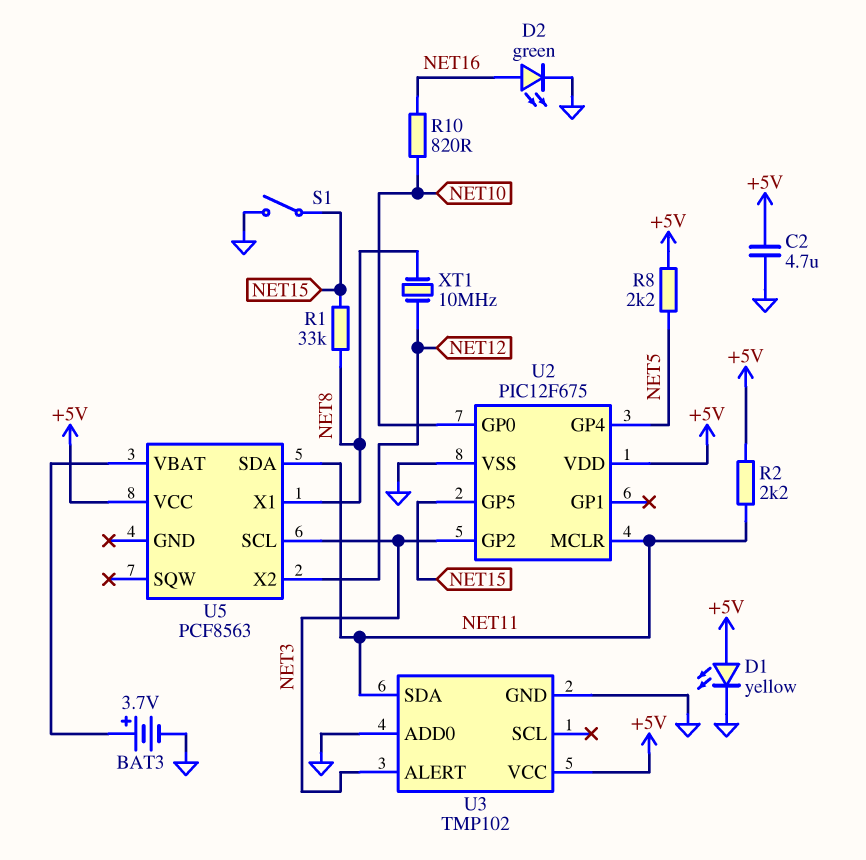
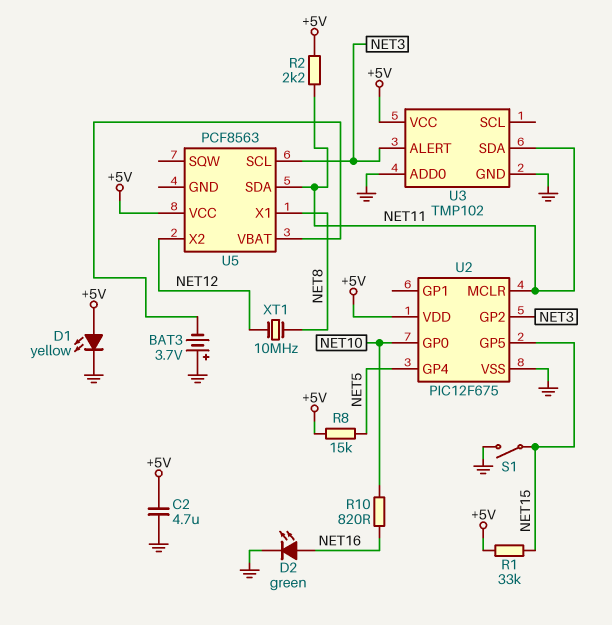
BAT3: 3.7V (plus U5/VBAT, minus GND) -> 3.7V (plus GND, minus U5/VBAT)
R1: 33k (NET8, NET15) -> 33k (+5V, NET15)
R8: 2.2k (+5V, NET5) -> 15k (+5V, NET5)

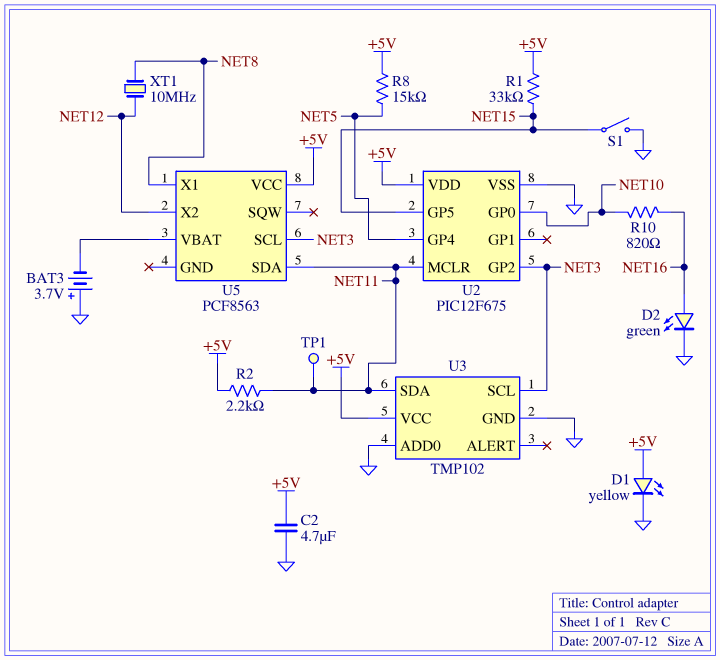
TP1: none -> test point (NET11)
U3 pin ALERT: NET3 -> none
U3 pin SCL: none -> NET3

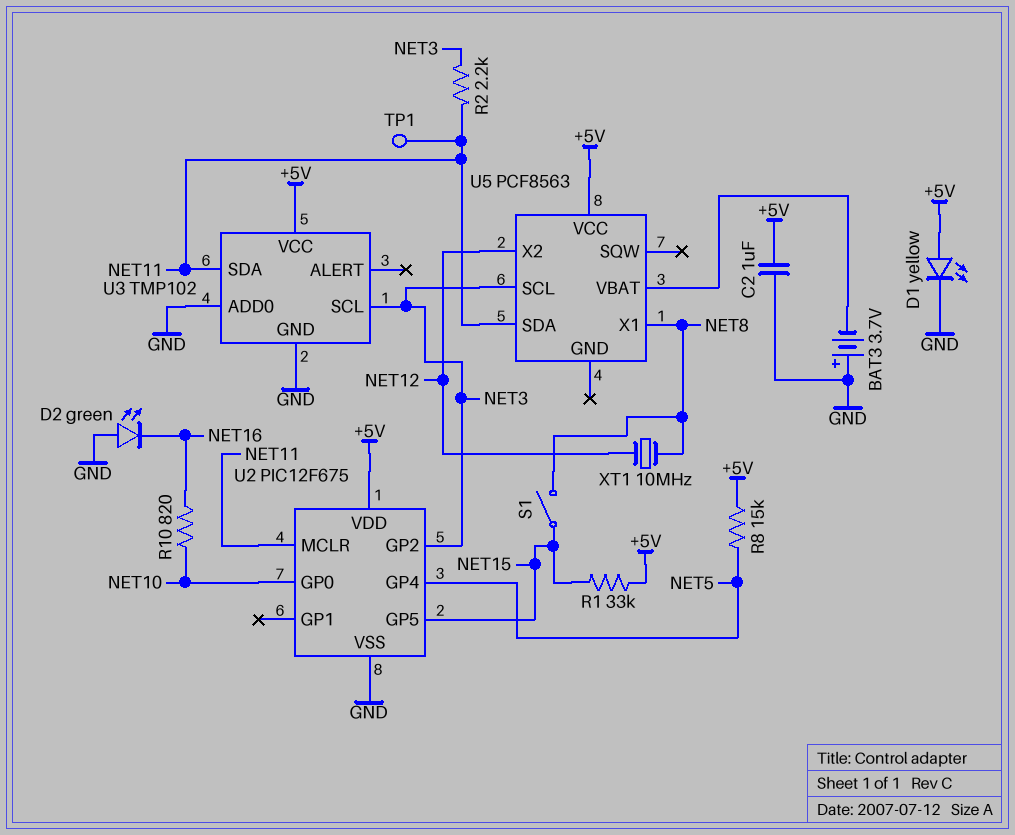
C2: 4.7uF (+5V, GND) -> 1uF (+5V, GND)
D2: LED green (A NET16, K GND) -> LED green (A GND, K NET16)
R2: 2.2k (+5V, NET11) -> 2.2k (NET3, NET11)
S1: switch (GND, NET15) -> switch (NET8, NET15)

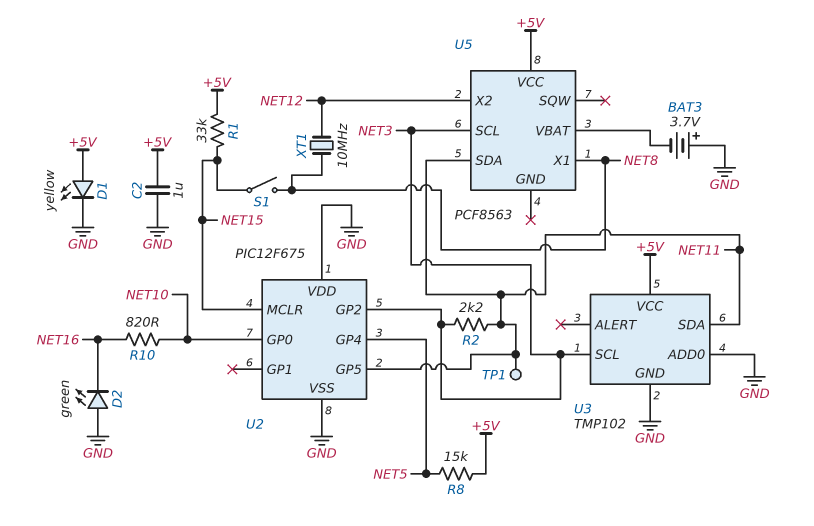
U2 pin GP5: NET15 -> NET11
U2 pin MCLR: NET11 -> NET15
U2 pin VDD: +5V -> GND

